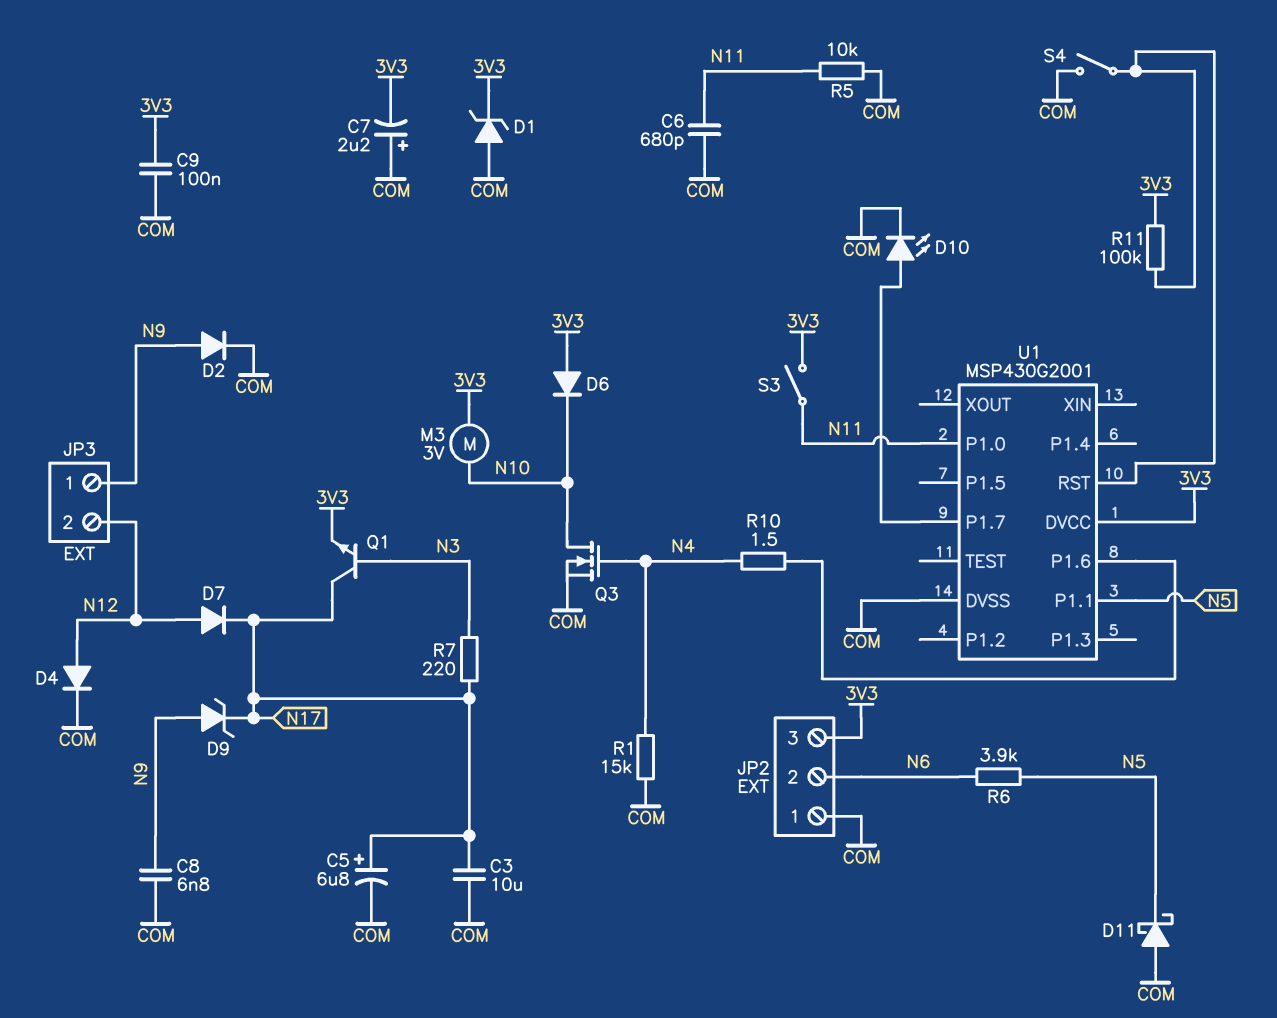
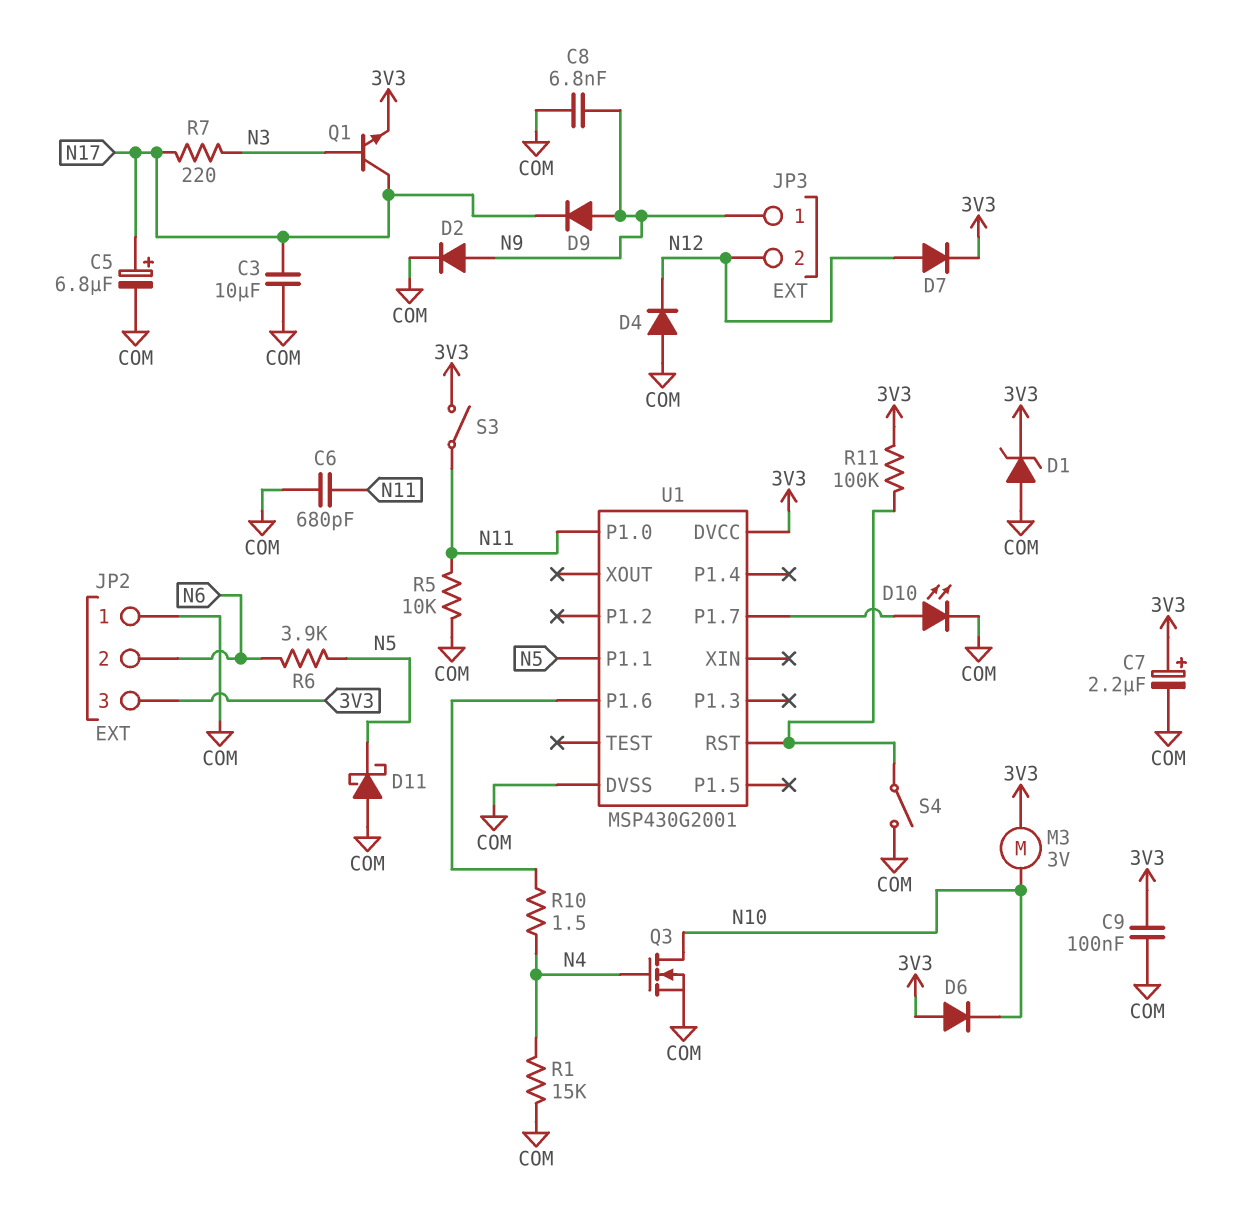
C7: 2.2uF (plus COM, minus 3V3) -> 2.2uF (plus 3V3, minus COM)
D4: diode (A N12, K COM) -> diode (A COM, K N12)
D7: diode (A N12, K N17) -> diode (A N12, K 3V3)
D9: zener (A N9, K N17) -> diode (A N9, K N17)

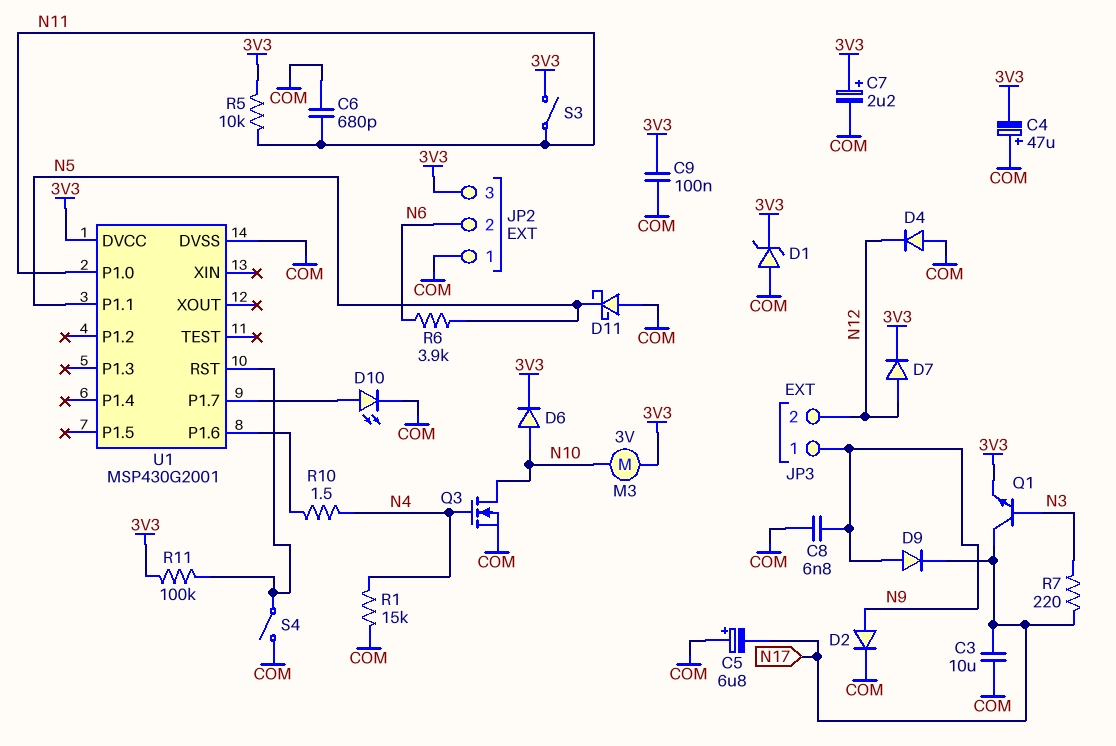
C4: none -> 47uF (plus COM, minus 3V3)
C5: 6.8uF (plus N17, minus COM) -> 6.8uF (plus COM, minus N17)
D6: diode (A 3V3, K N10) -> diode (A N10, K 3V3)
R5: 10k (COM, N11) -> 10k (3V3, N11)

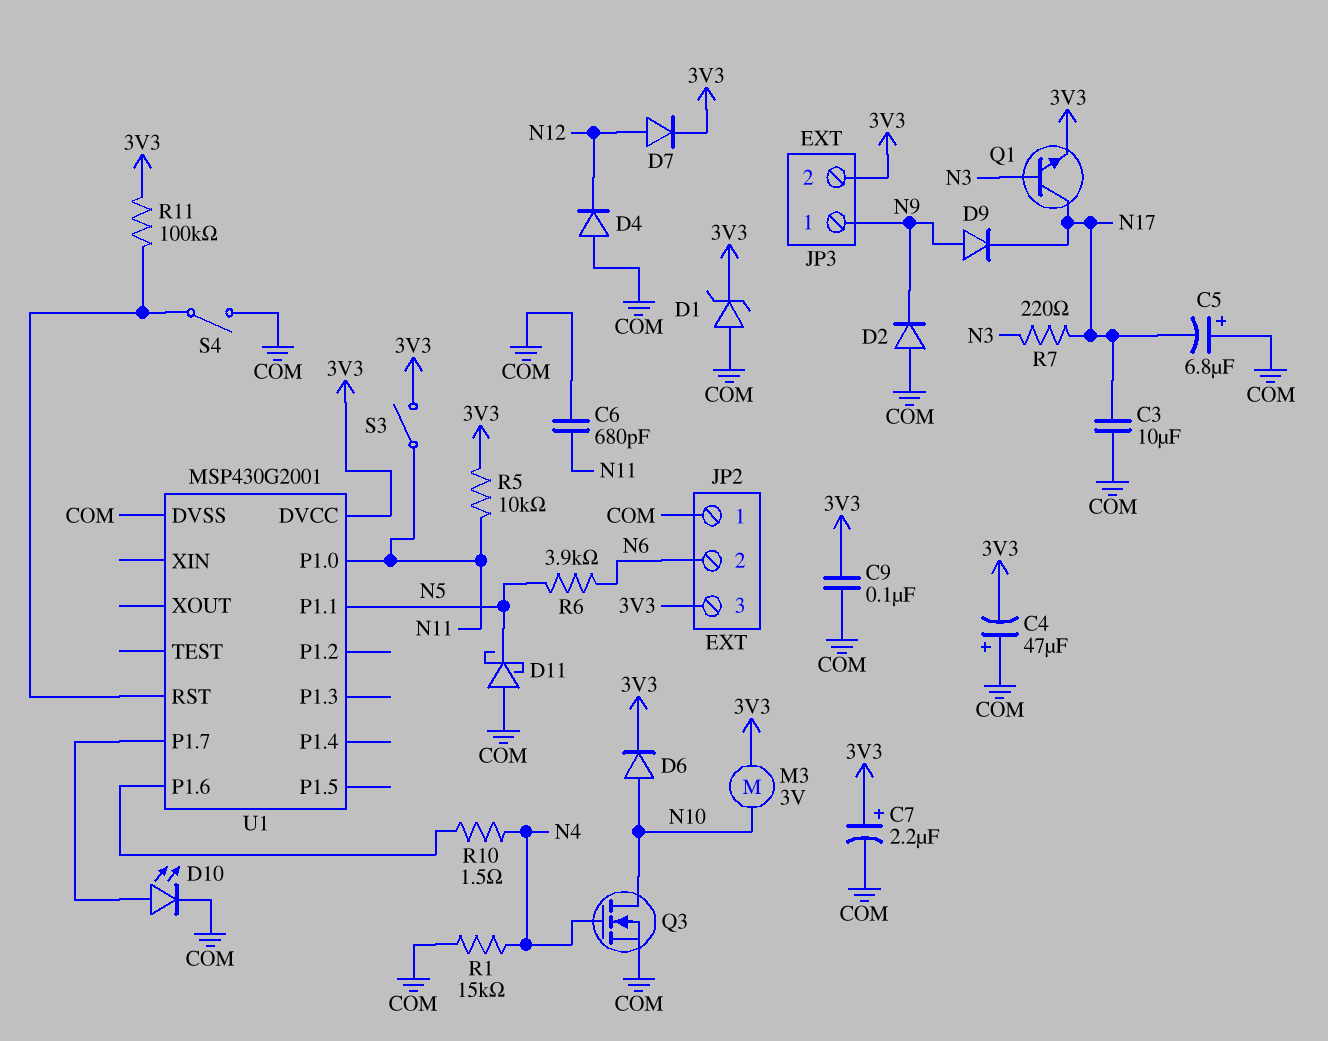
C8: 6.8nF (COM, N9) -> none
D2: diode (A N9, K COM) -> diode (A COM, K N9)
JP3 pin 2: N12 -> 3V3

